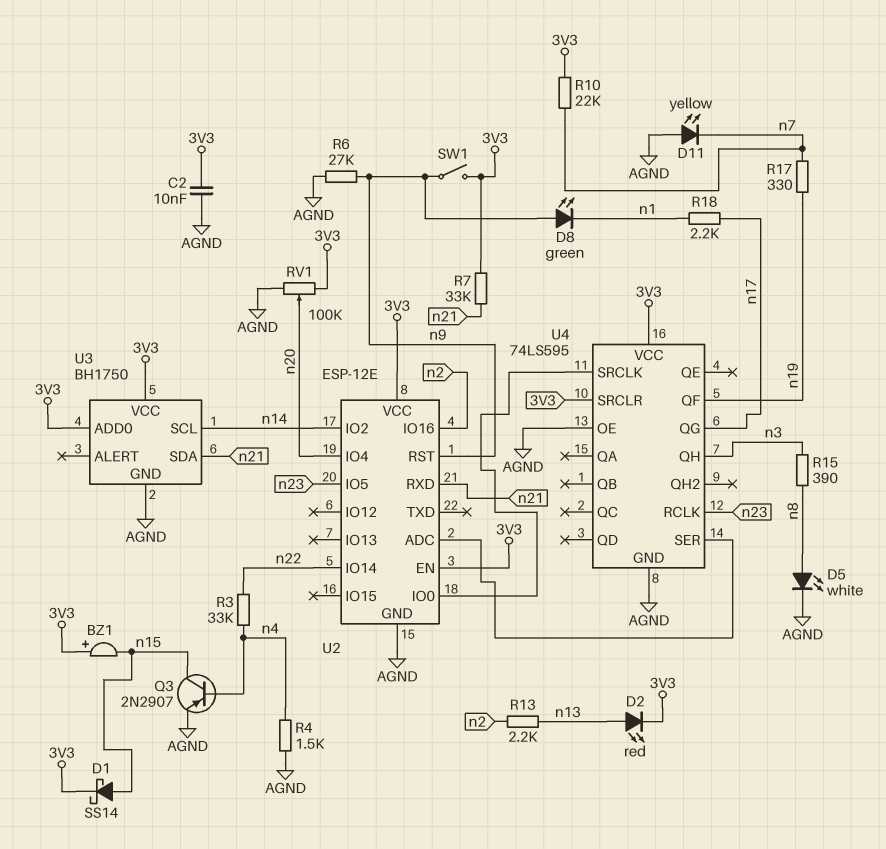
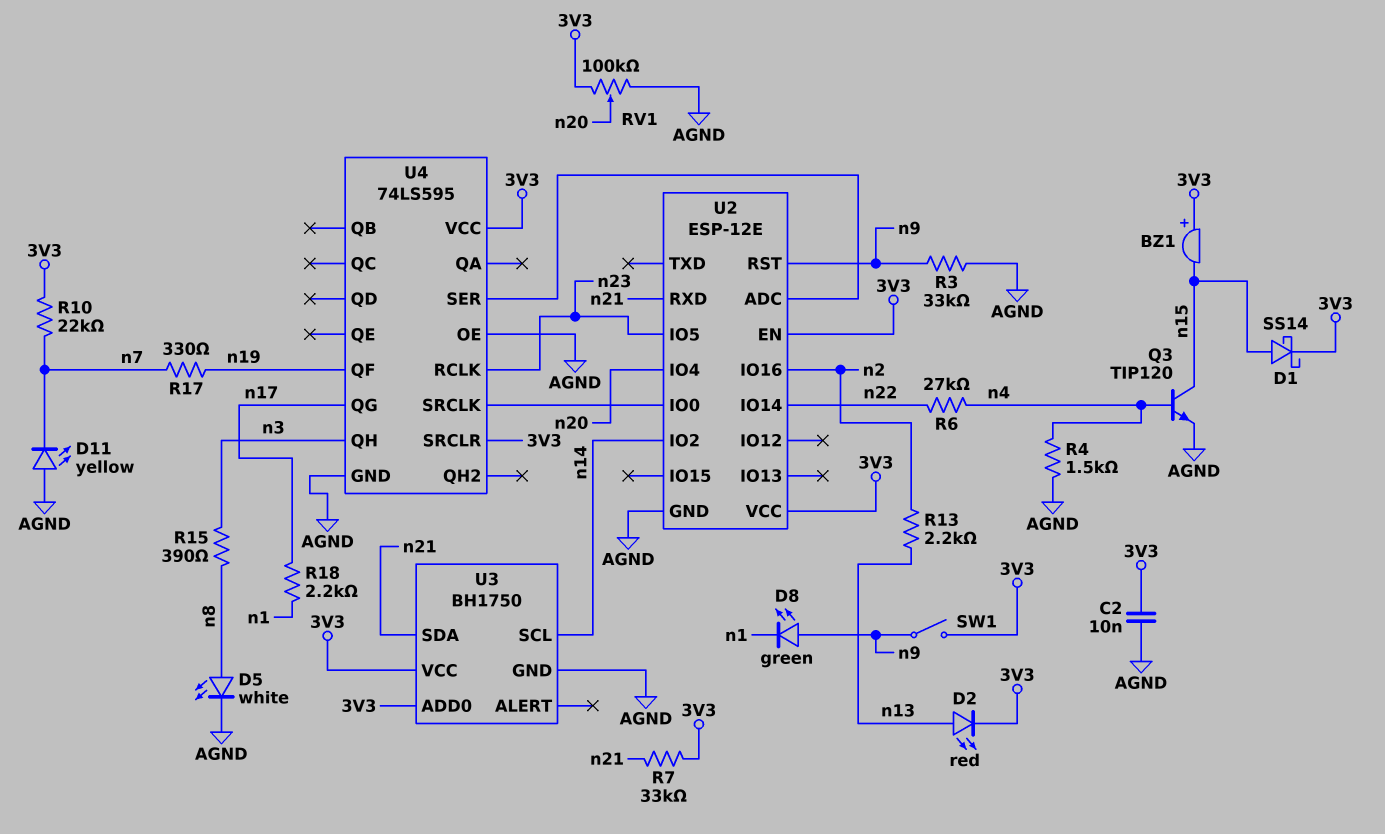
Q3: PNP 2N2907 (B n4, C n15, E AGND) -> NPN TIP120 (B n4, C n15, E AGND)
R3: 33k (n4, n22) -> 33k (AGND, n9)
R6: 27k (AGND, n9) -> 27k (n4, n22)

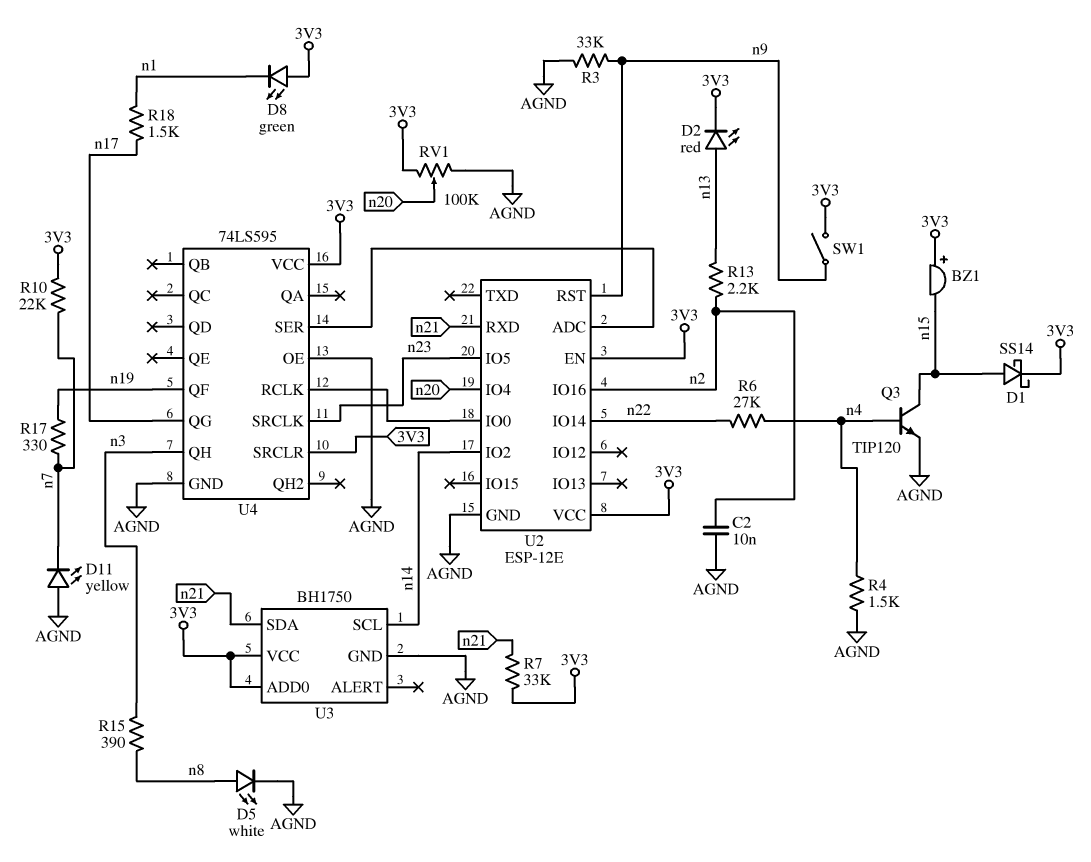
C2: 10nF (3V3, AGND) -> 10nF (AGND, n2)
D8: LED green (A n9, K n1) -> LED green (A 3V3, K n1)
R18: 2.2k (n1, n17) -> 1.5k (n1, n17)
U4 pin RCLK: n23 -> U2/IO0
U4 pin SRCLK: U2/IO0 -> n23

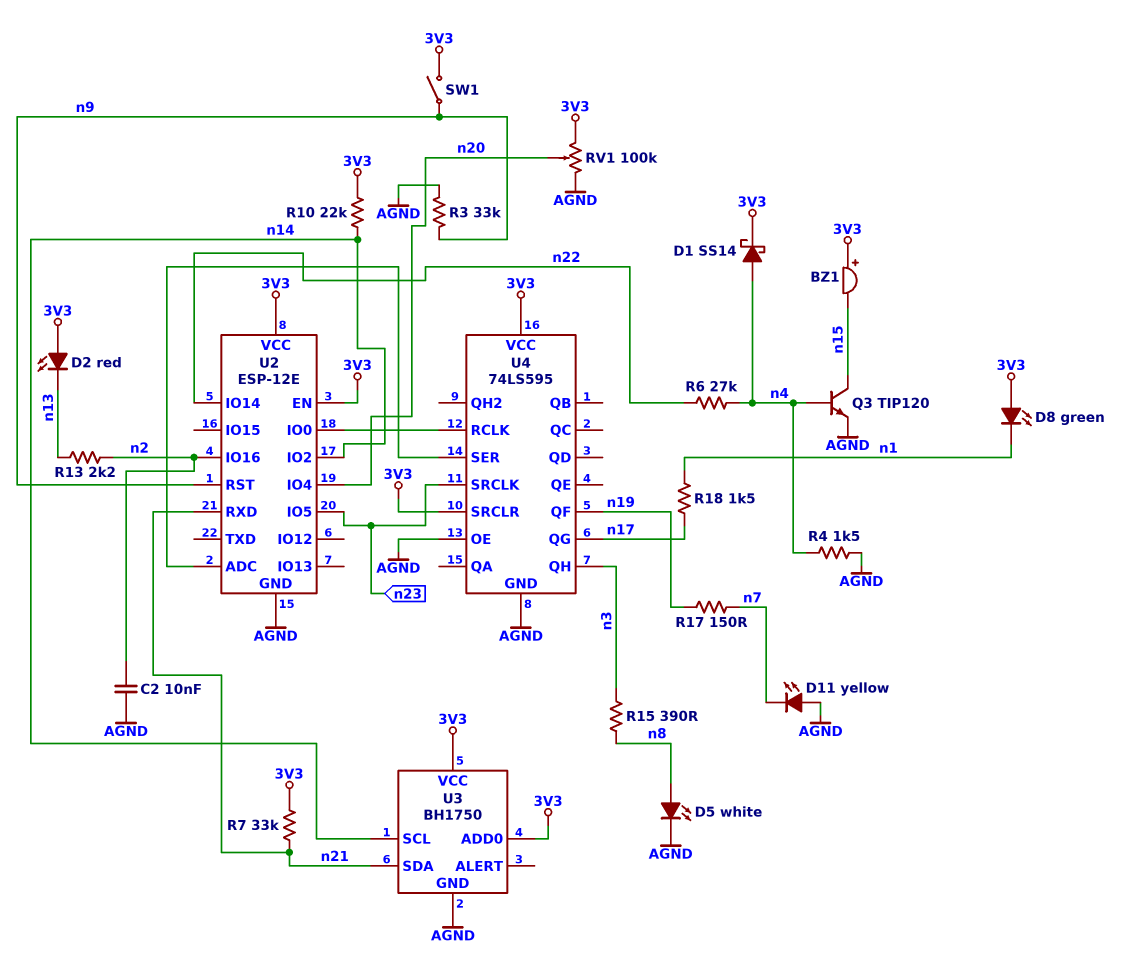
D1: schottky SS14 (A n15, K 3V3) -> schottky SS14 (A n4, K 3V3)
D2: LED red (A n13, K 3V3) -> LED red (A 3V3, K n13)
R10: 22k (3V3, n7) -> 22k (3V3, n14)
R17: 330 (n7, n19) -> 150 (n7, n19)

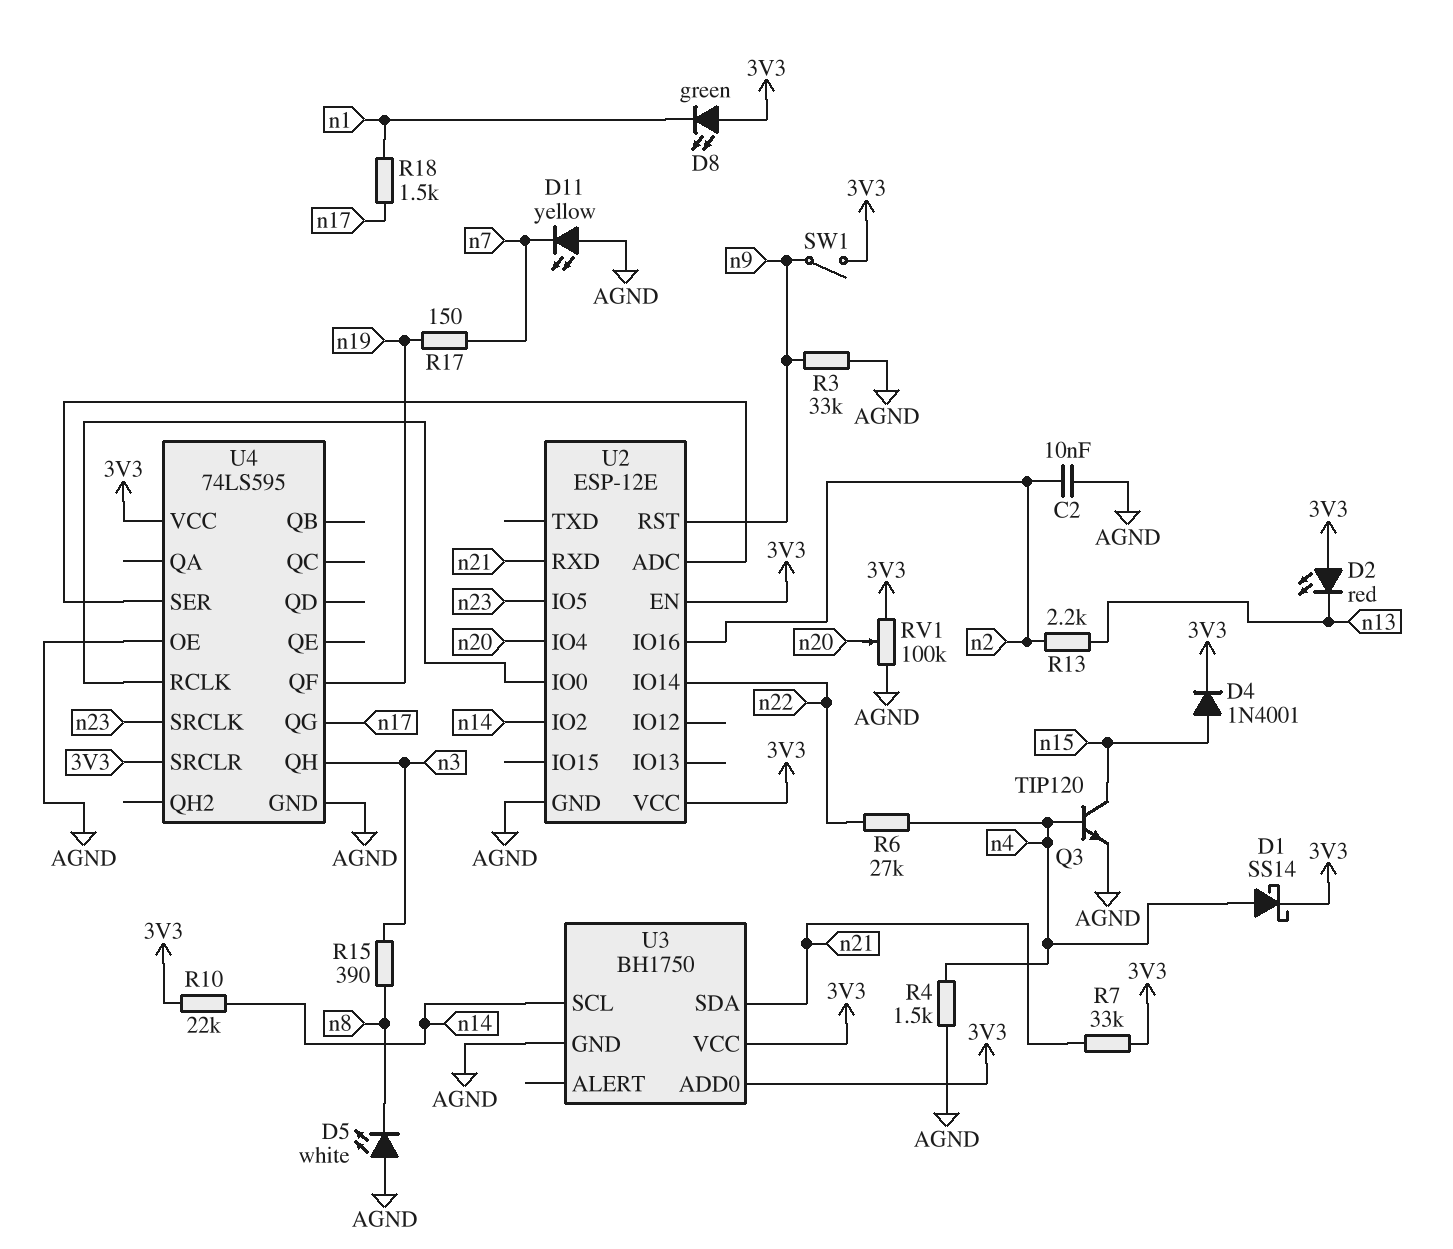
BZ1: buzzer (plus 3V3, minus n15) -> none
D4: none -> diode 1N4001 (A n15, K 3V3)
D5: LED white (A n8, K AGND) -> LED white (A AGND, K n8)

